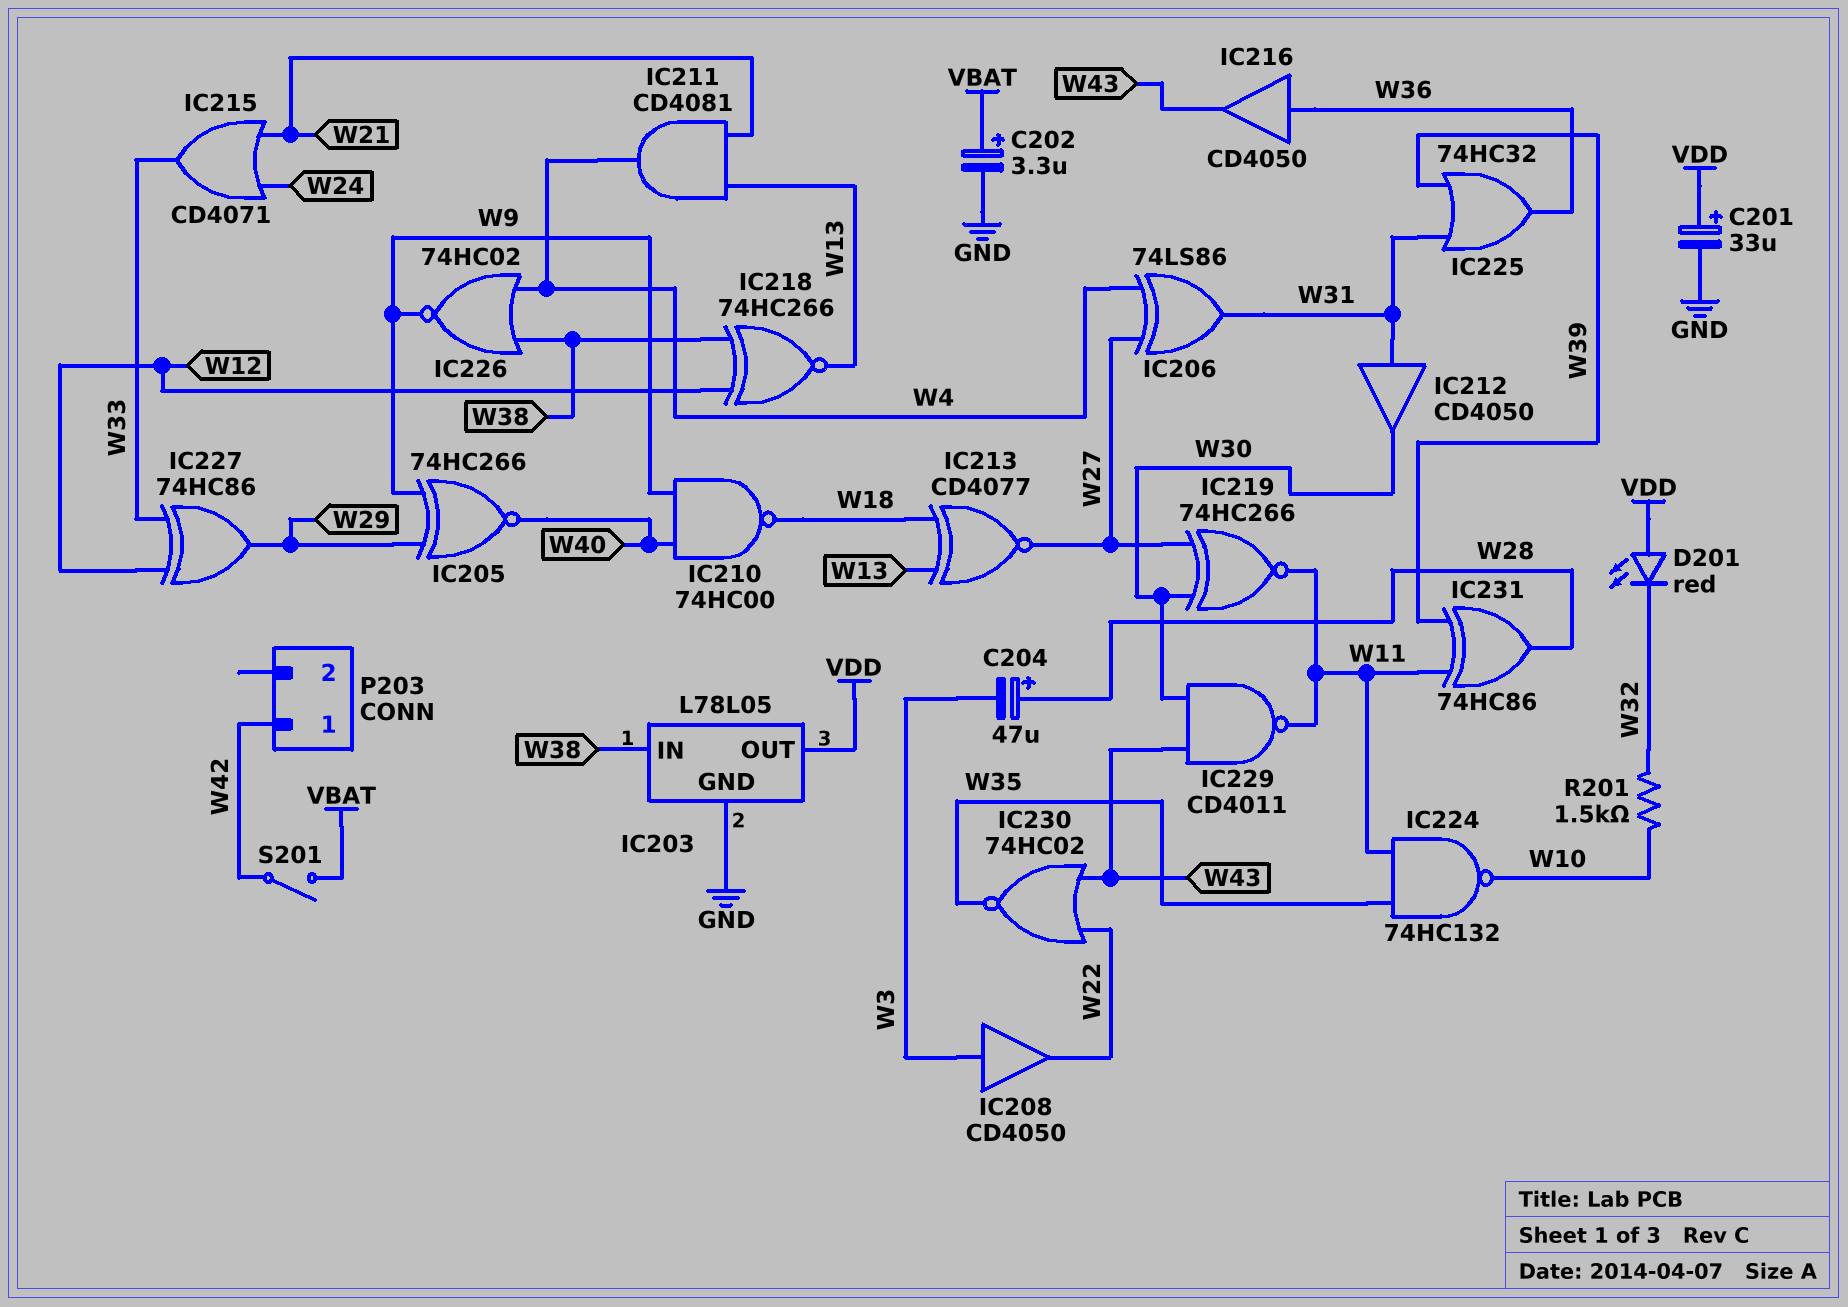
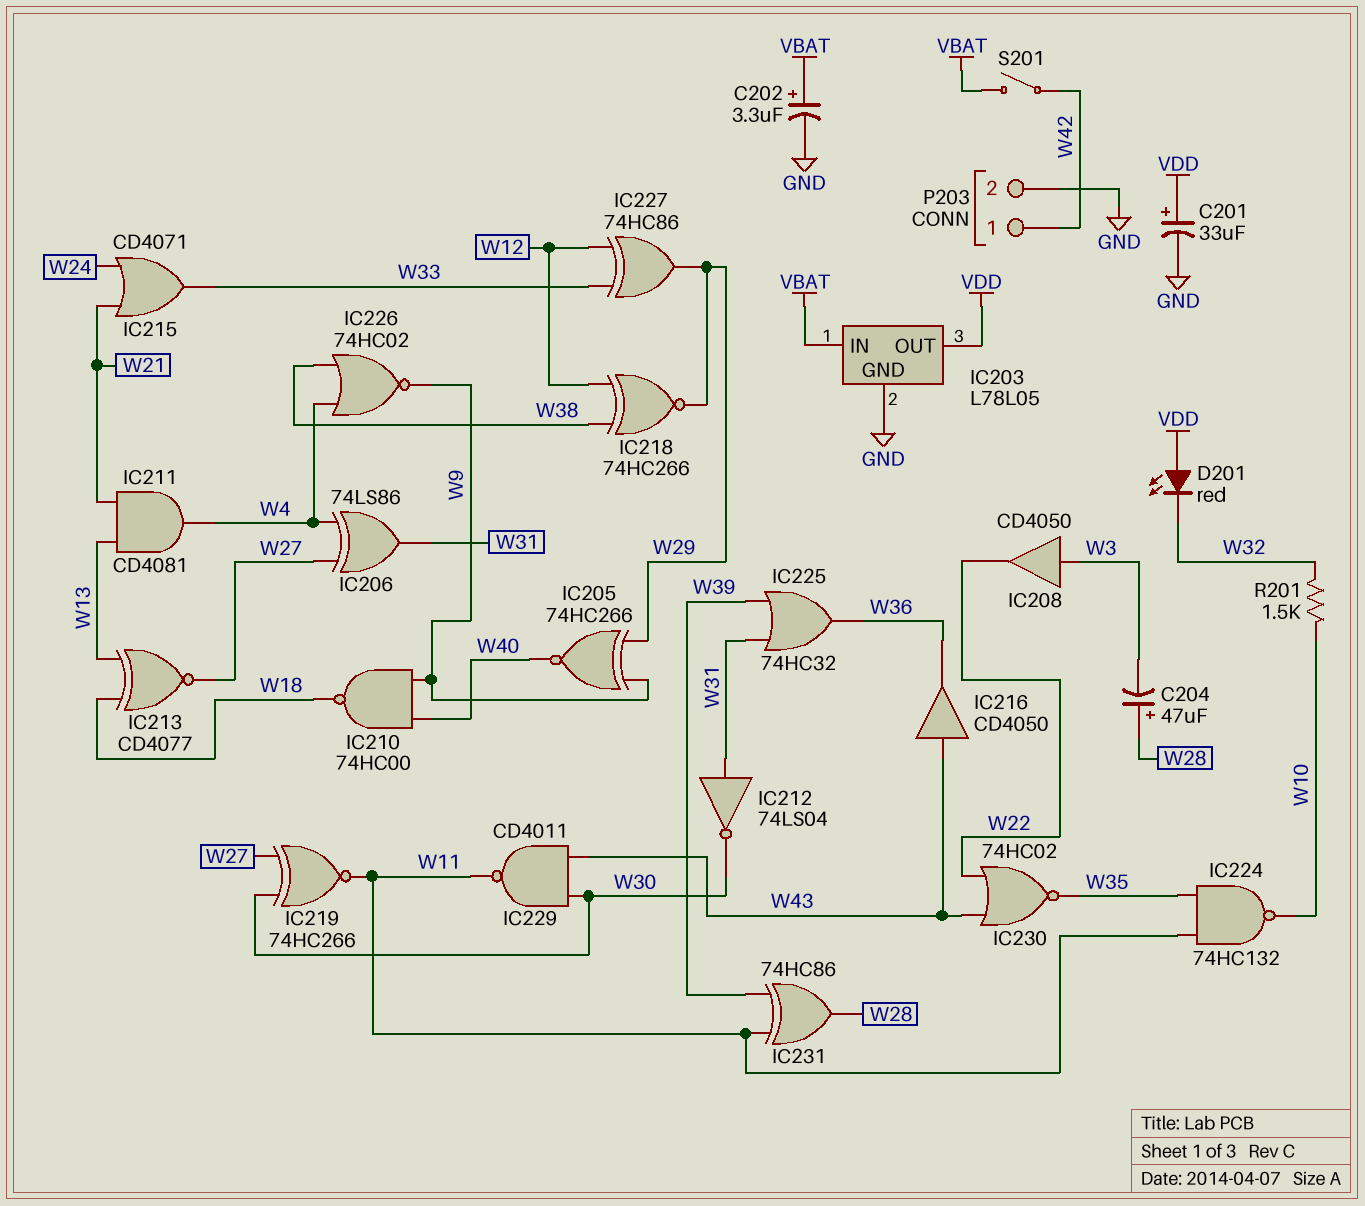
IC203 pin IN: W38 -> VBAT
IC212: buffer CD4050 (in W31, out W30) -> NOT 74LS04 (in W31, out W30)
IC216: buffer CD4050 (in W36, out W43) -> buffer CD4050 (in W43, out W36)
IC218: XNOR 74HC266 (in W12, in W38, out W13) -> XNOR 74HC266 (in W12, in W38, out W29)
P203 pin 2: none -> GND

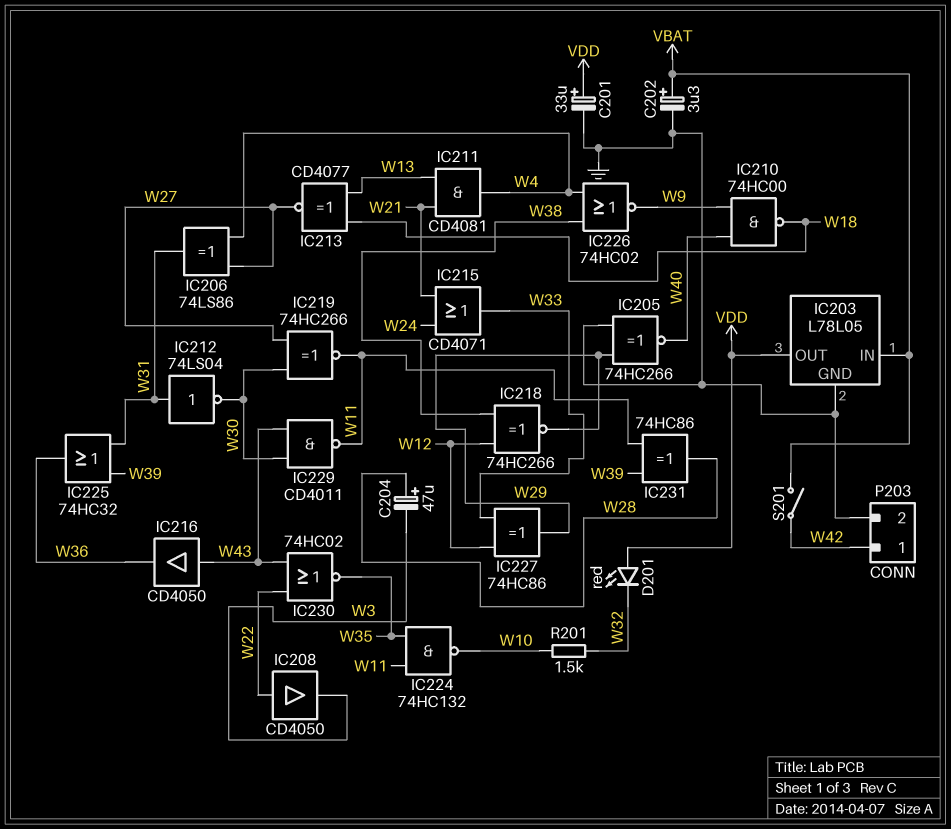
IC205: XNOR 74HC266 (in W9, in W29, out W40) -> XNOR 74HC266 (in GND, in W29, out W40)
IC208: buffer CD4050 (in W3, out W22) -> buffer CD4050 (in W22, out W3)

